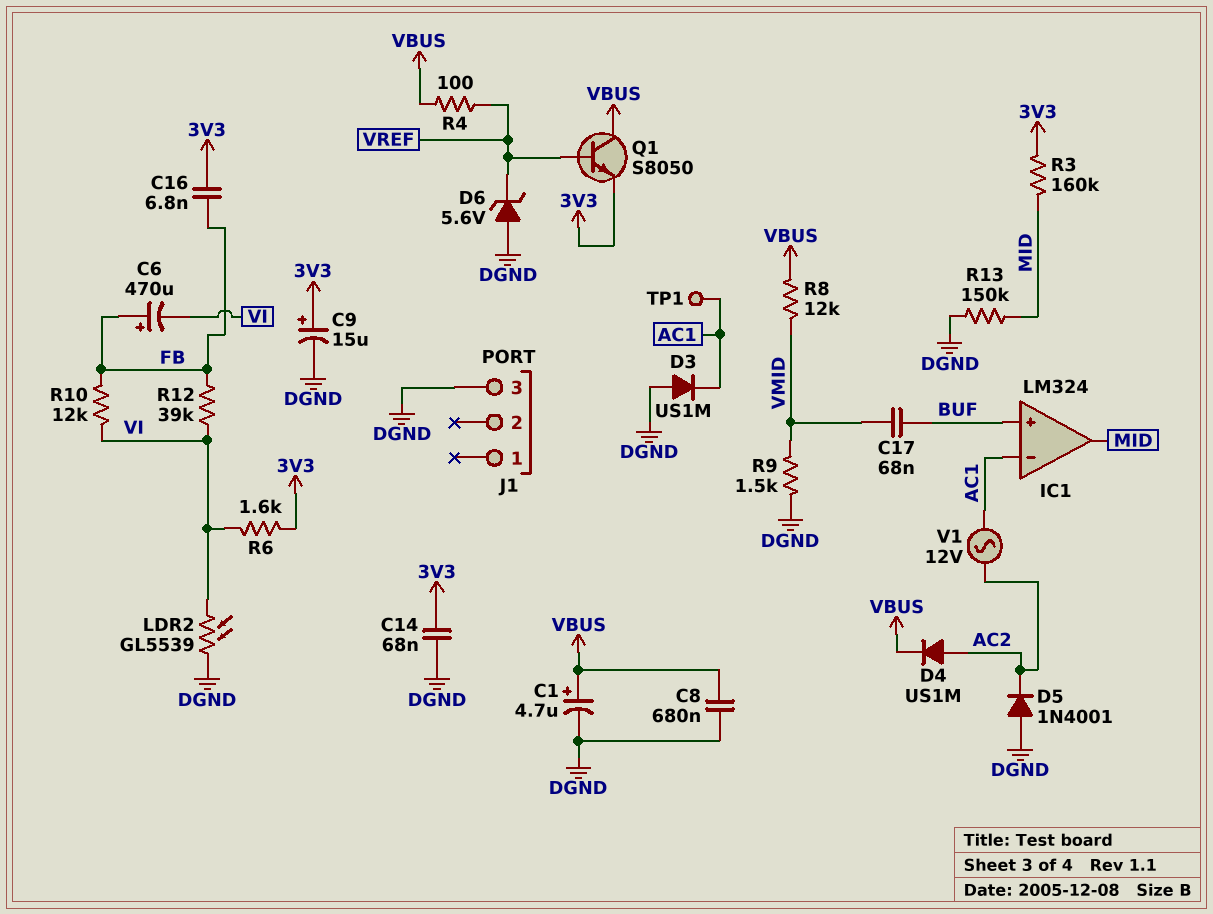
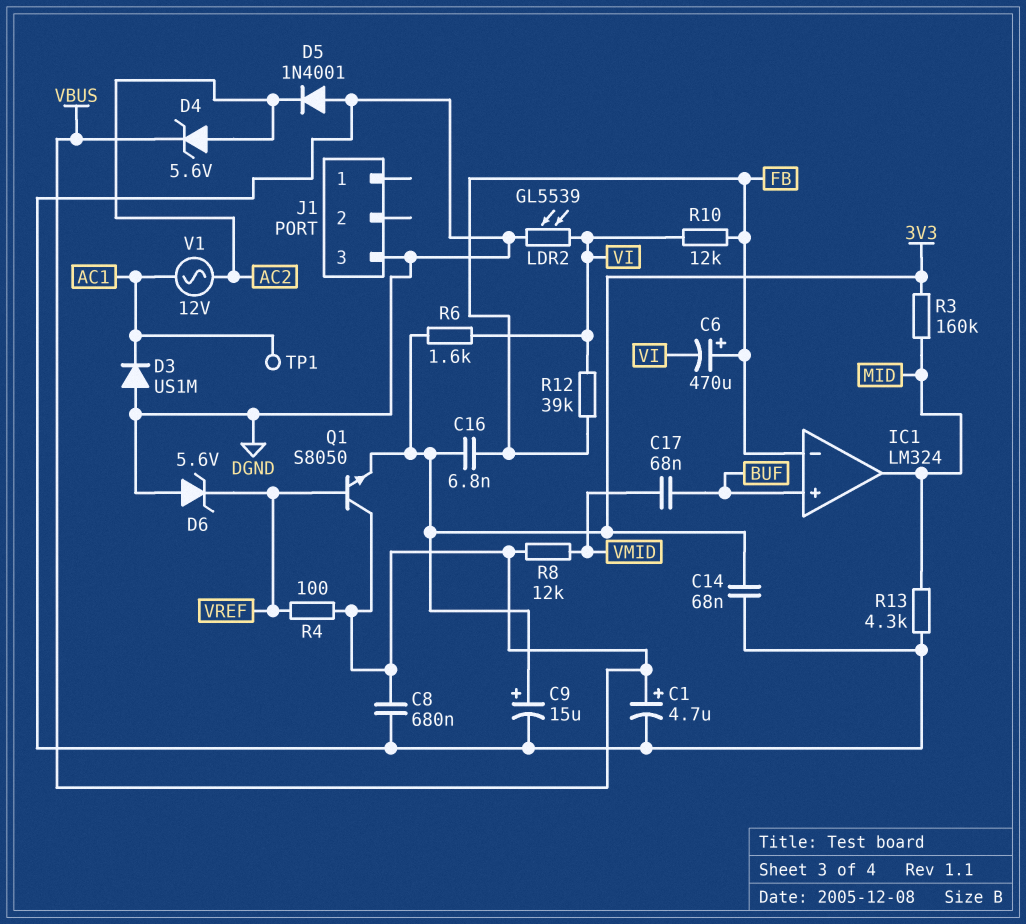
D4: diode US1M (A AC2, K VBUS) -> zener 5.6V (A AC2, K VBUS)
IC1 pin in-: AC1 -> FB
R9: 1.5k (DGND, VMID) -> none
R13: 150k (DGND, MID) -> 4.3k (DGND, MID)

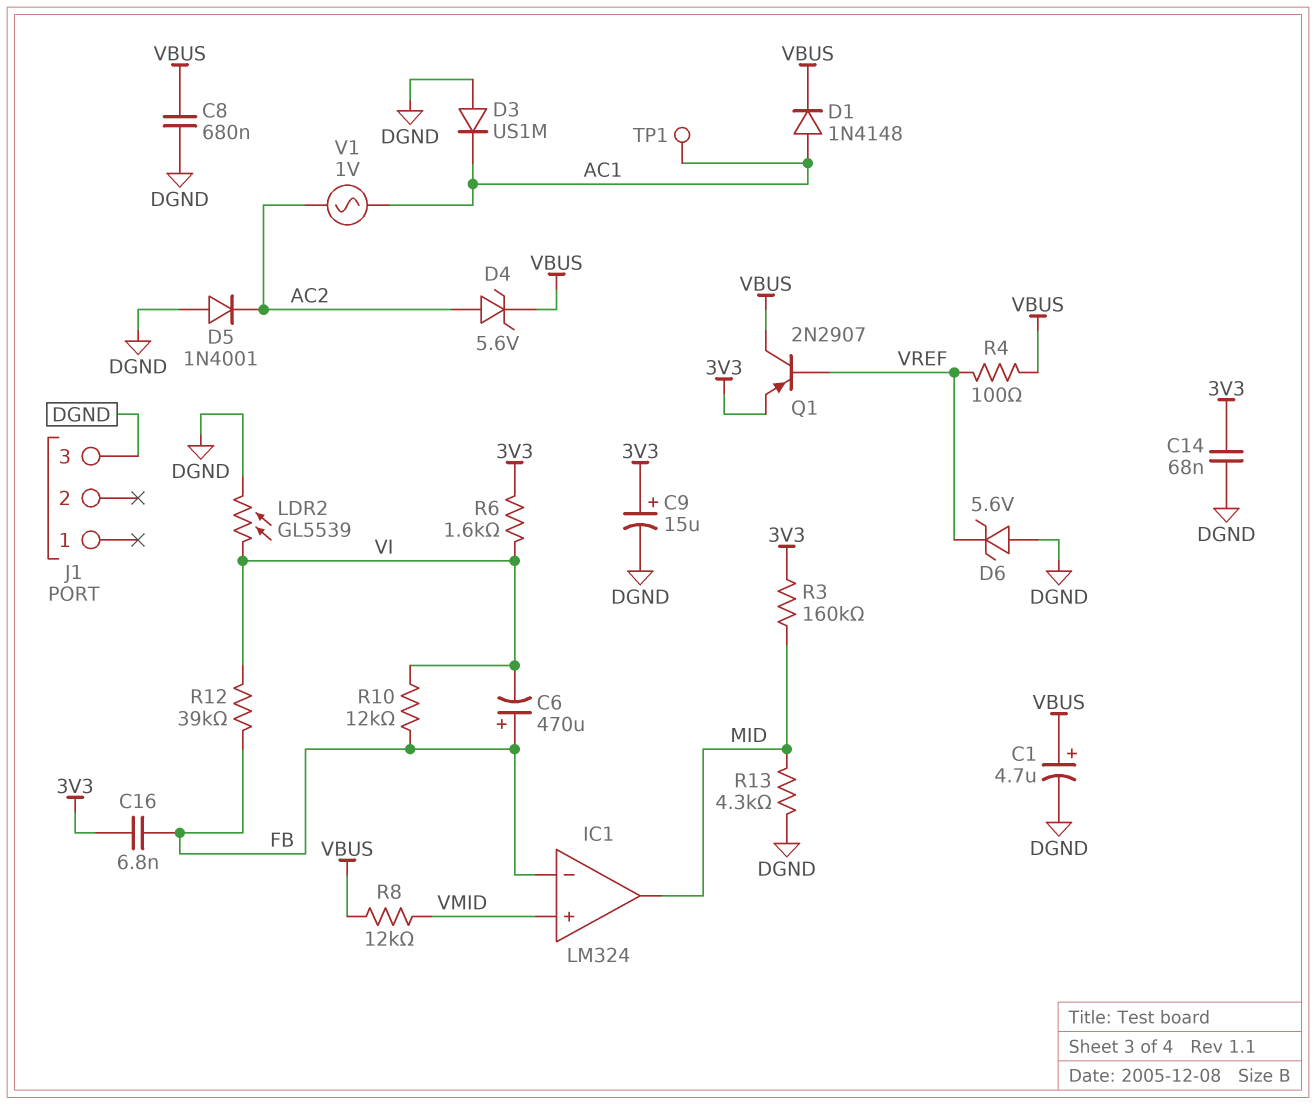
C17: 68nF (BUF, VMID) -> none
D1: none -> diode 1N4148 (A AC1, K VBUS)
IC1 pin in+: BUF -> VMID
Q1: NPN S8050 (B VREF, C VBUS, E 3V3) -> PNP 2N2907 (B VREF, C VBUS, E 3V3)
V1: AC 12V (AC1, AC2) -> AC 1V (AC1, AC2)

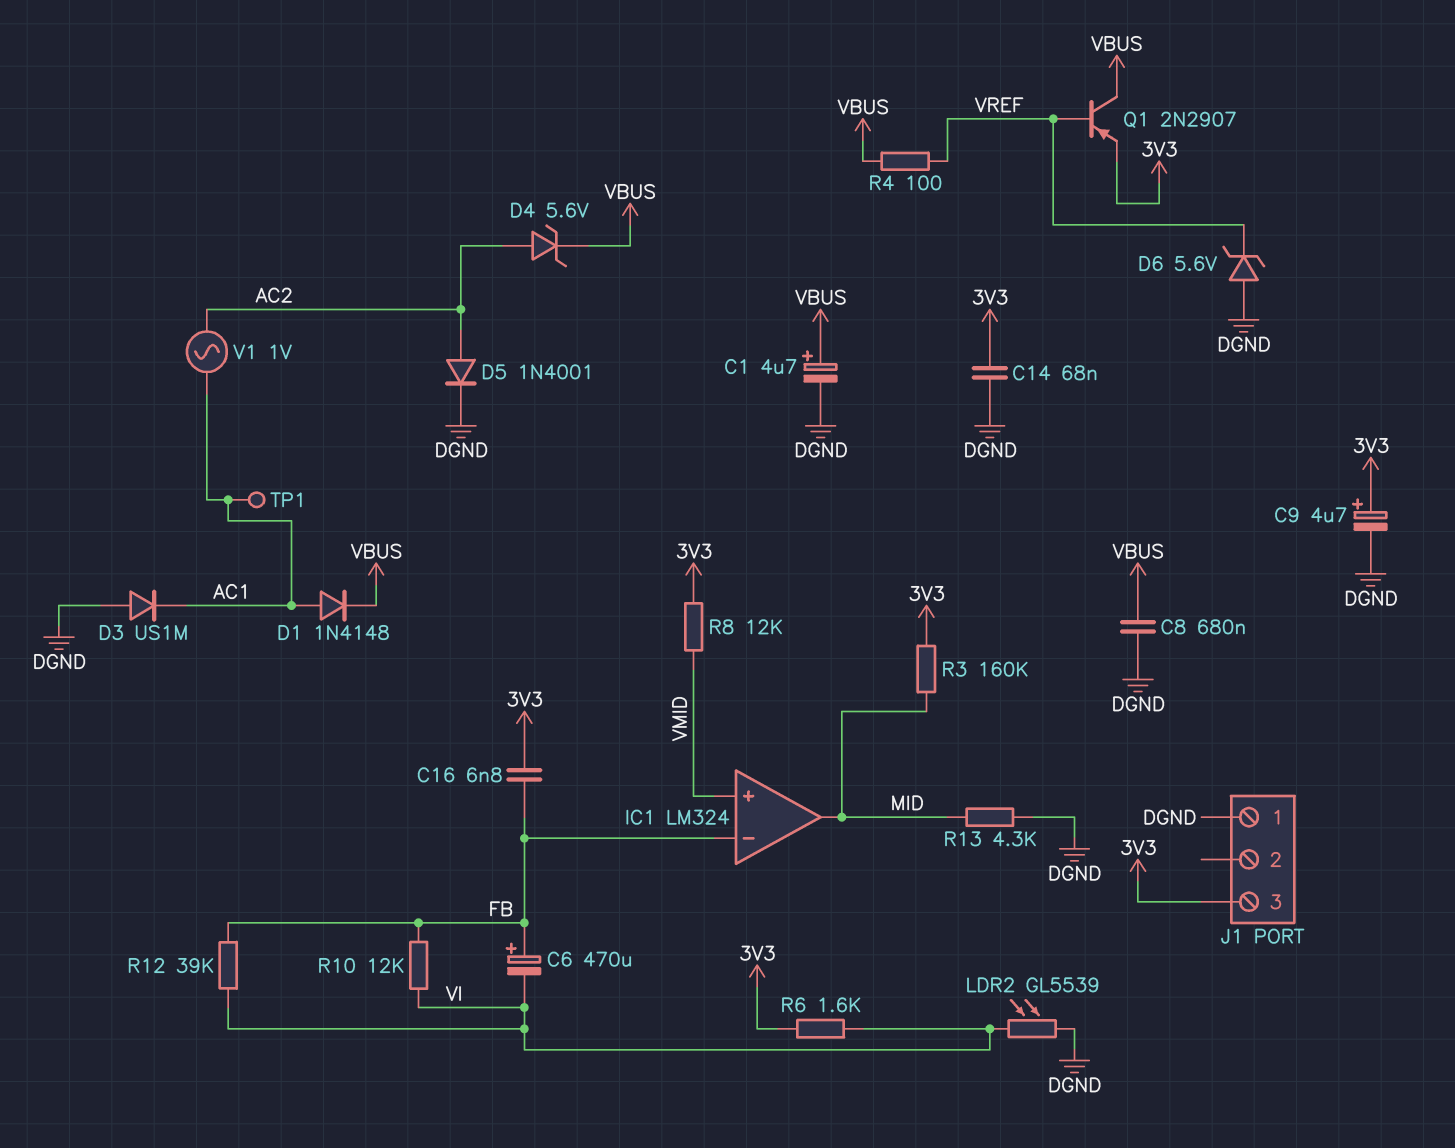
C9: 15uF (plus 3V3, minus DGND) -> 4.7uF (plus 3V3, minus DGND)
D5: diode 1N4001 (A DGND, K AC2) -> diode 1N4001 (A AC2, K DGND)
J1 pin 1: none -> DGND
J1 pin 3: DGND -> 3V3
R8: 12k (VBUS, VMID) -> 12k (3V3, VMID)

